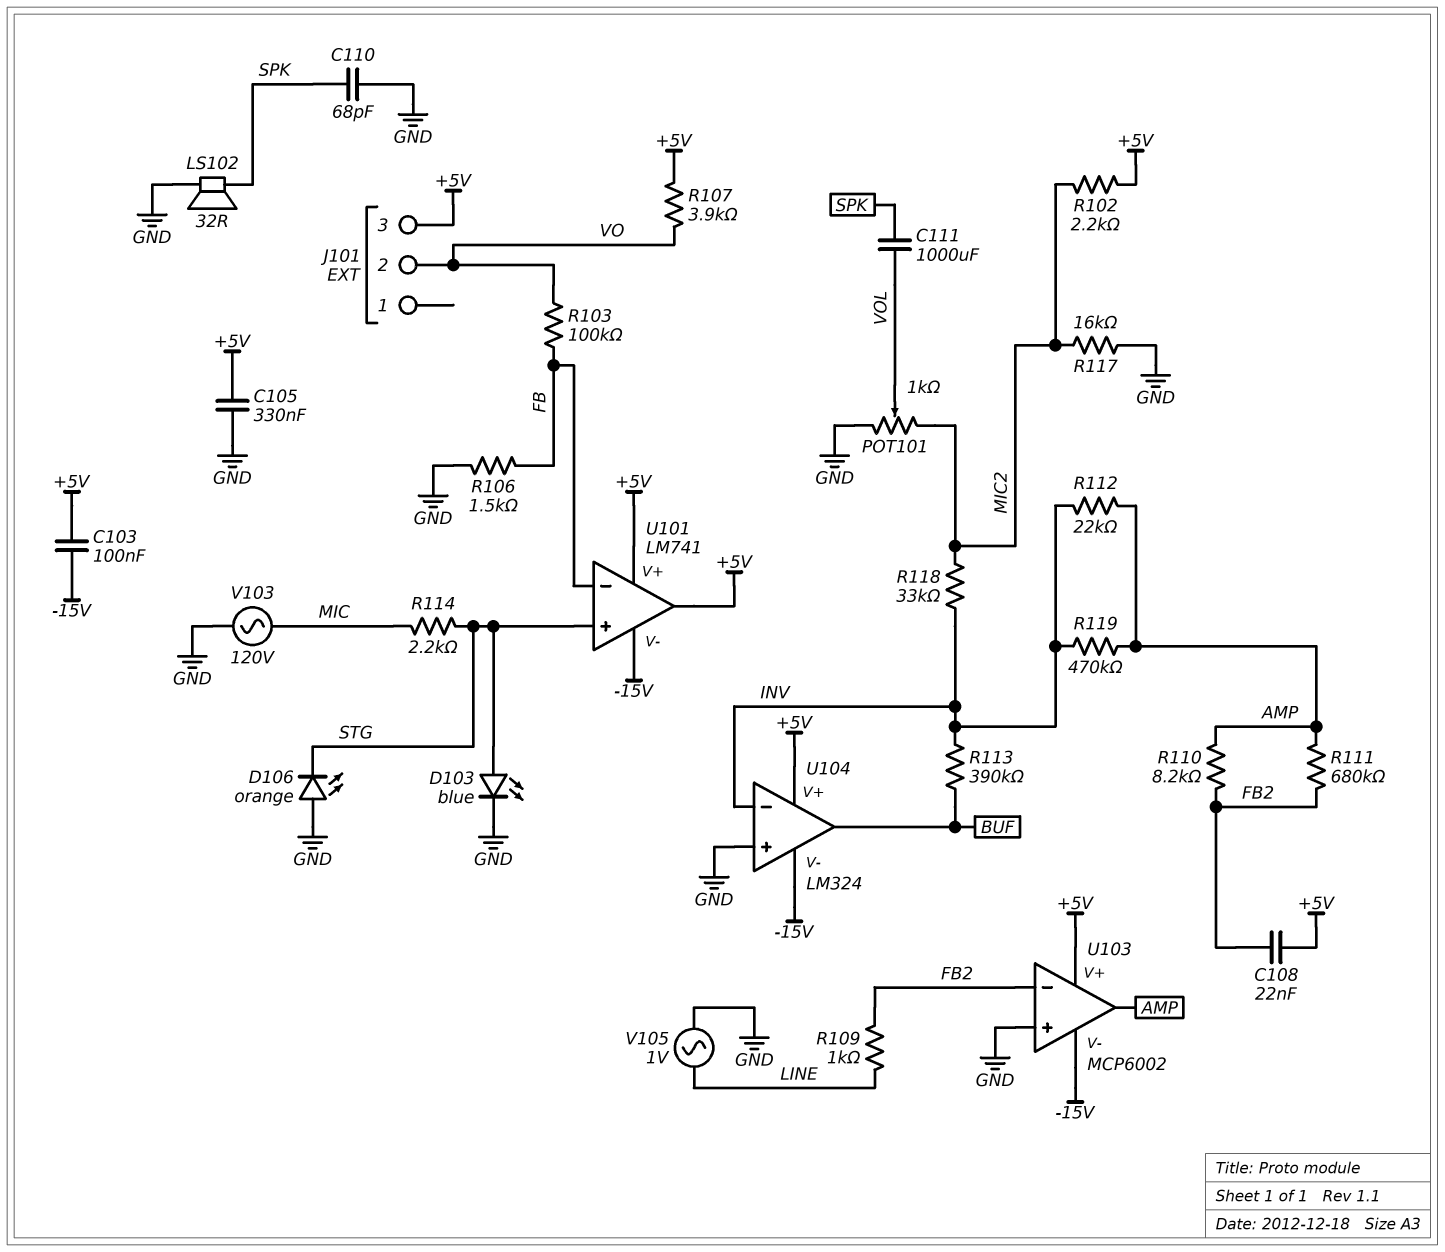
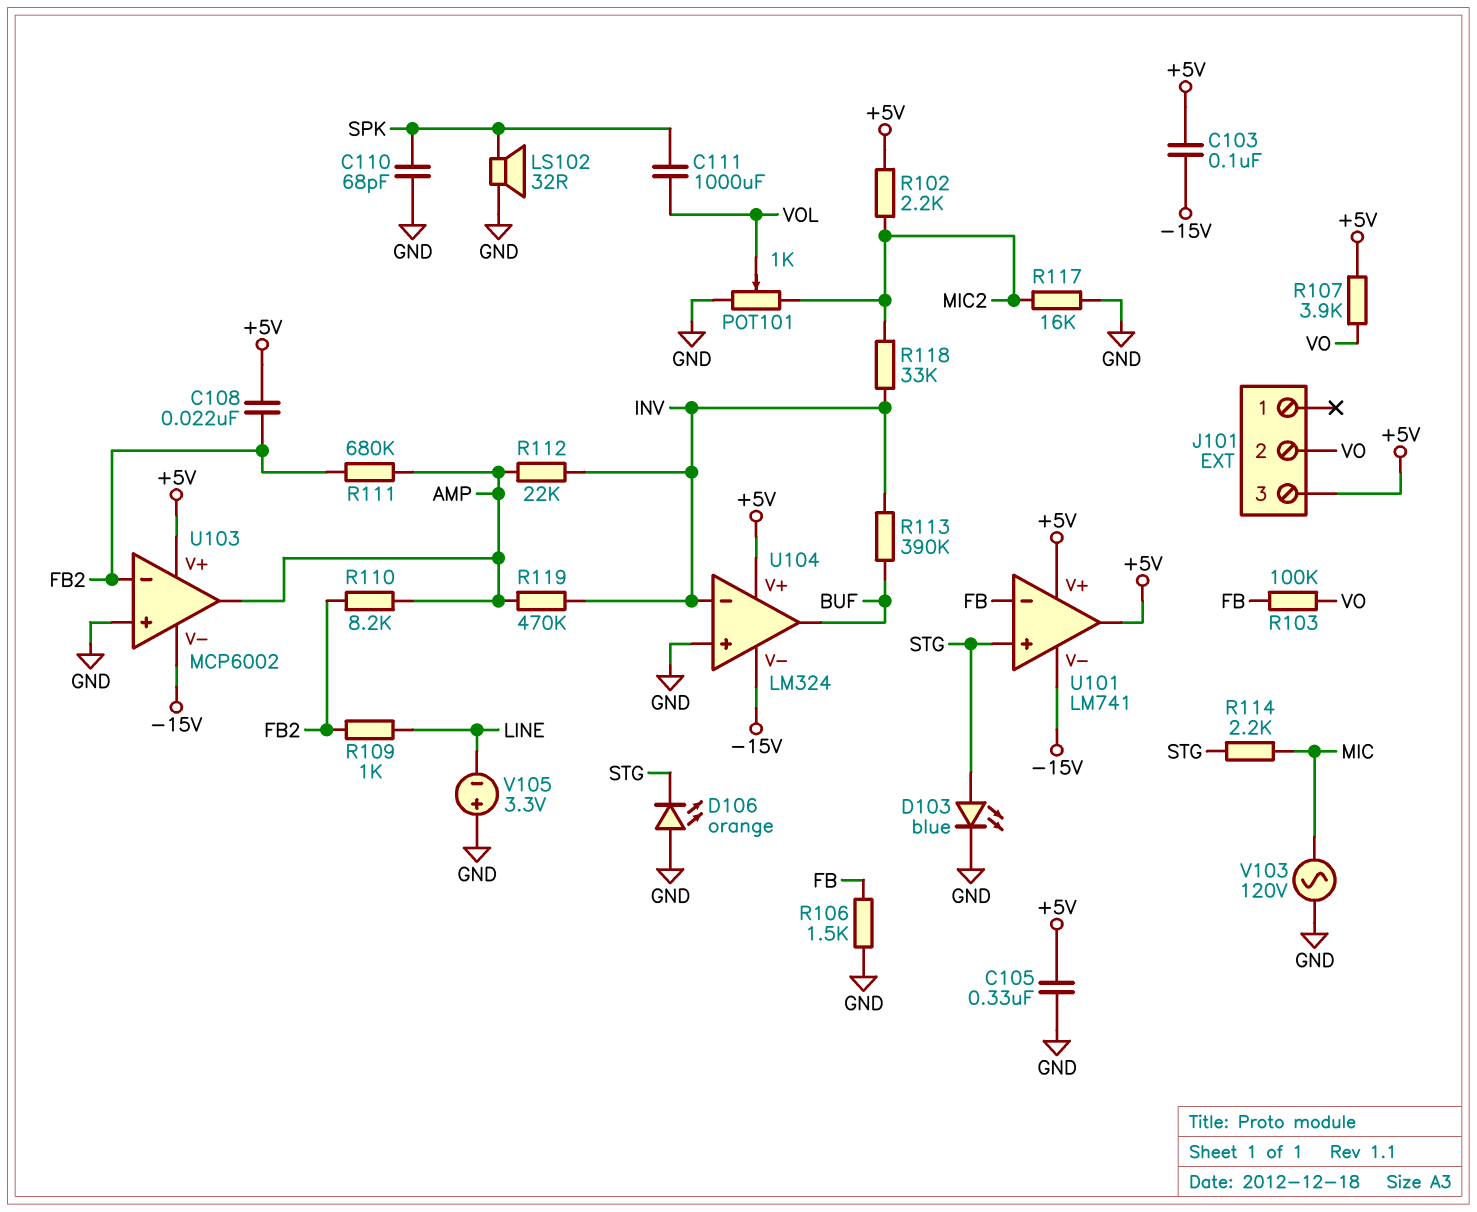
V105: AC 1V (GND, LINE) -> 3.3V (plus GND, minus LINE)

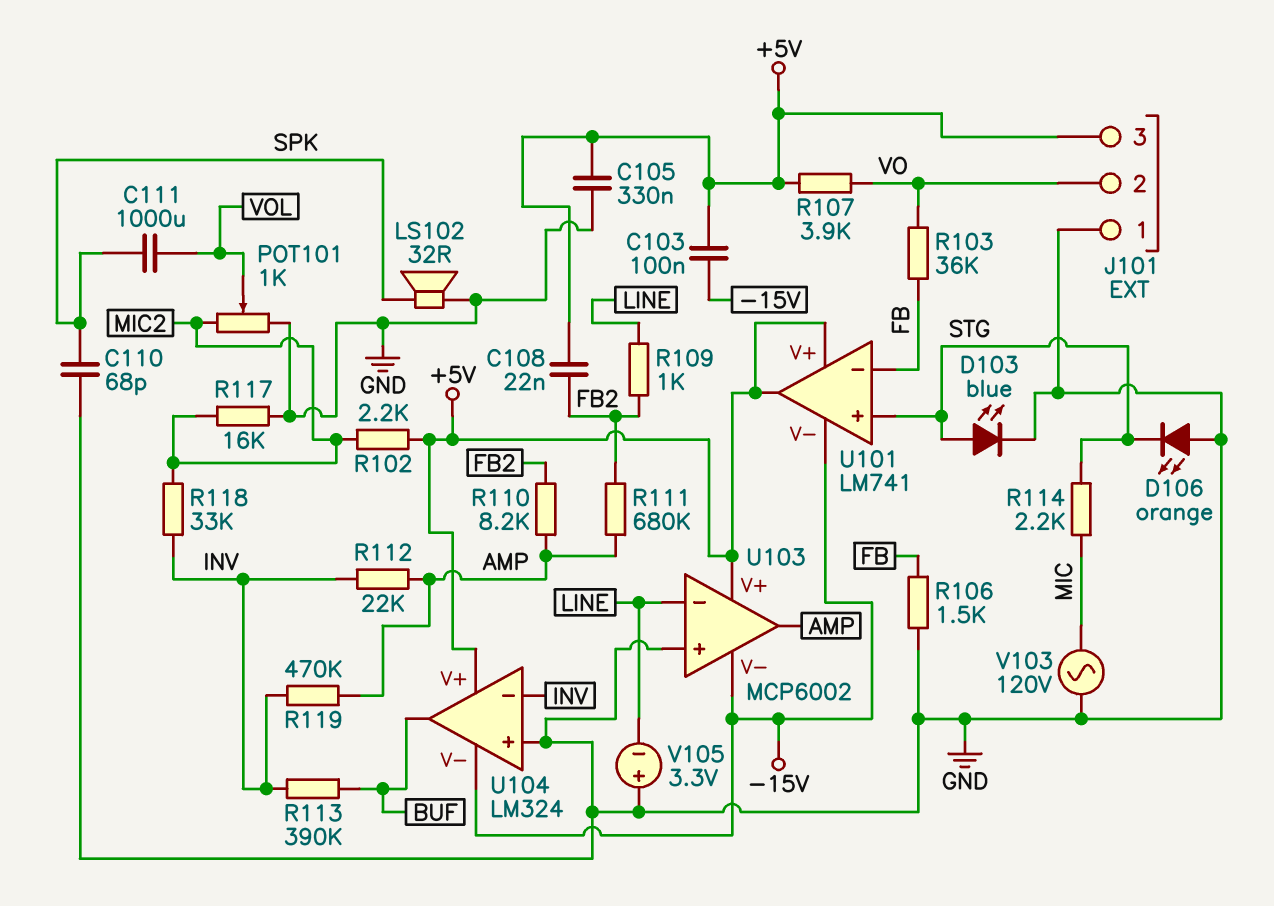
J101 pin 1: none -> GND
R103: 100k (FB, VO) -> 36k (FB, VO)
U103 pin in-: FB2 -> LINE

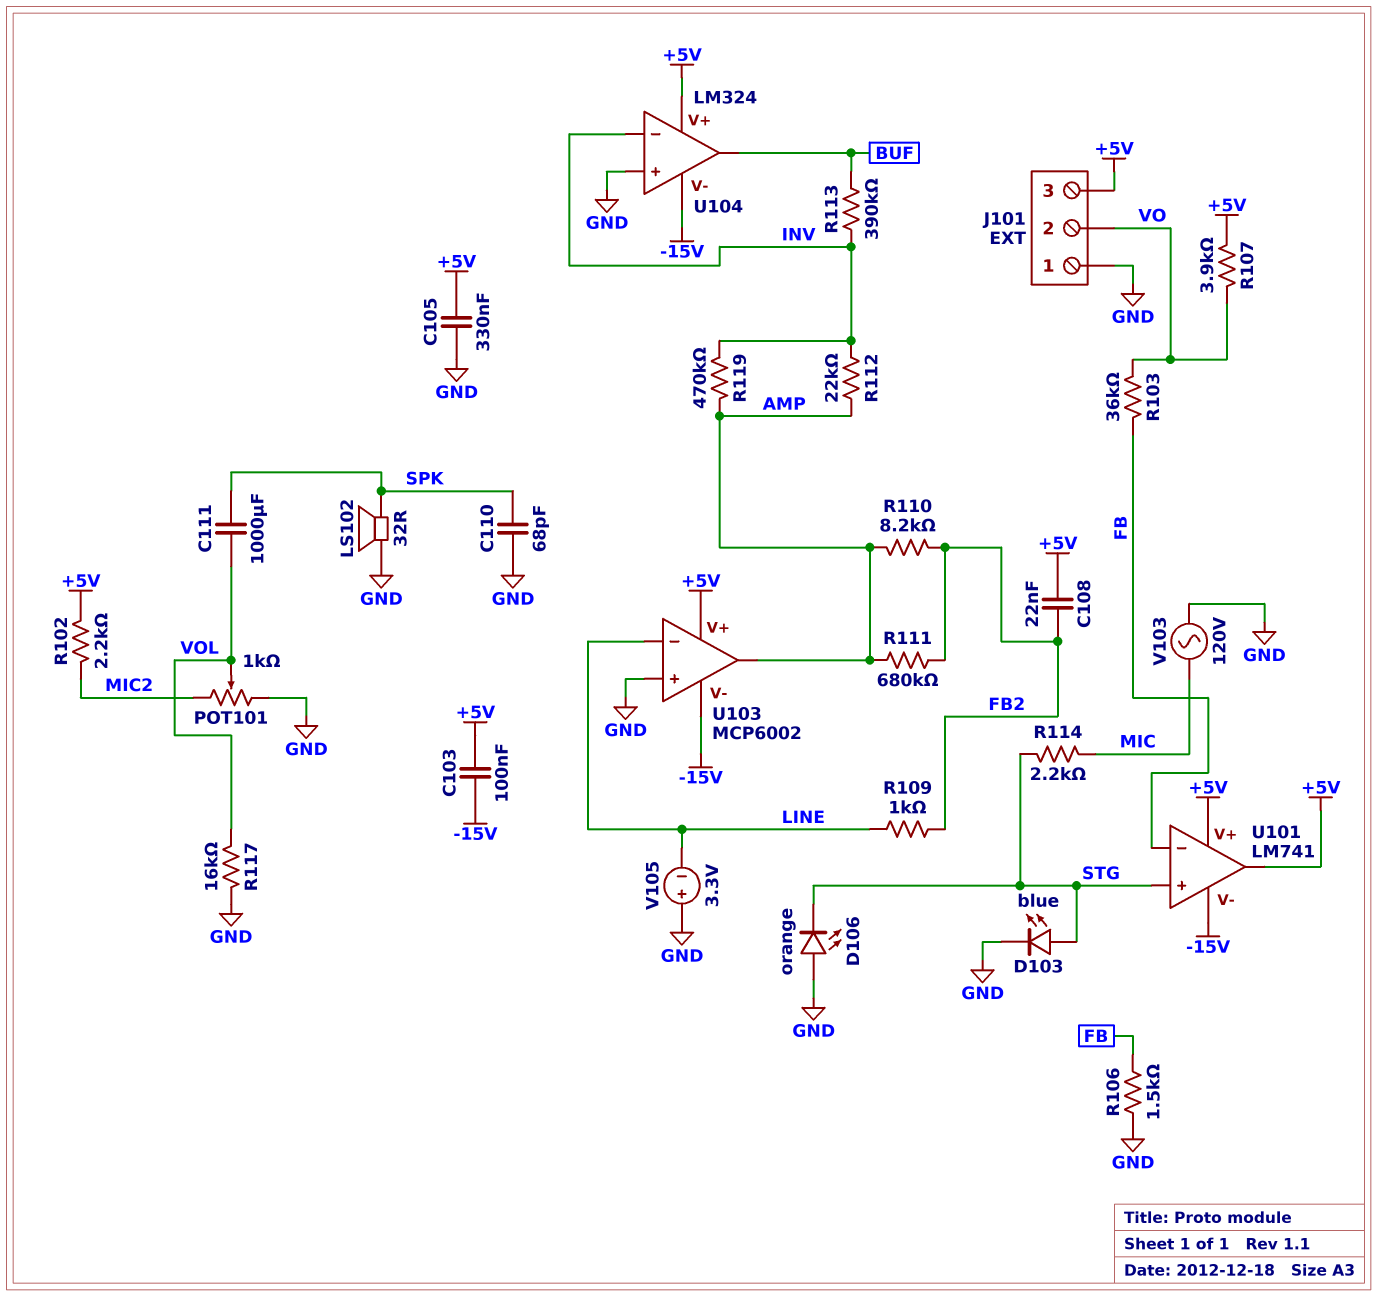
R117: 16k (GND, MIC2) -> 16k (GND, VOL)
R118: 33k (INV, MIC2) -> none

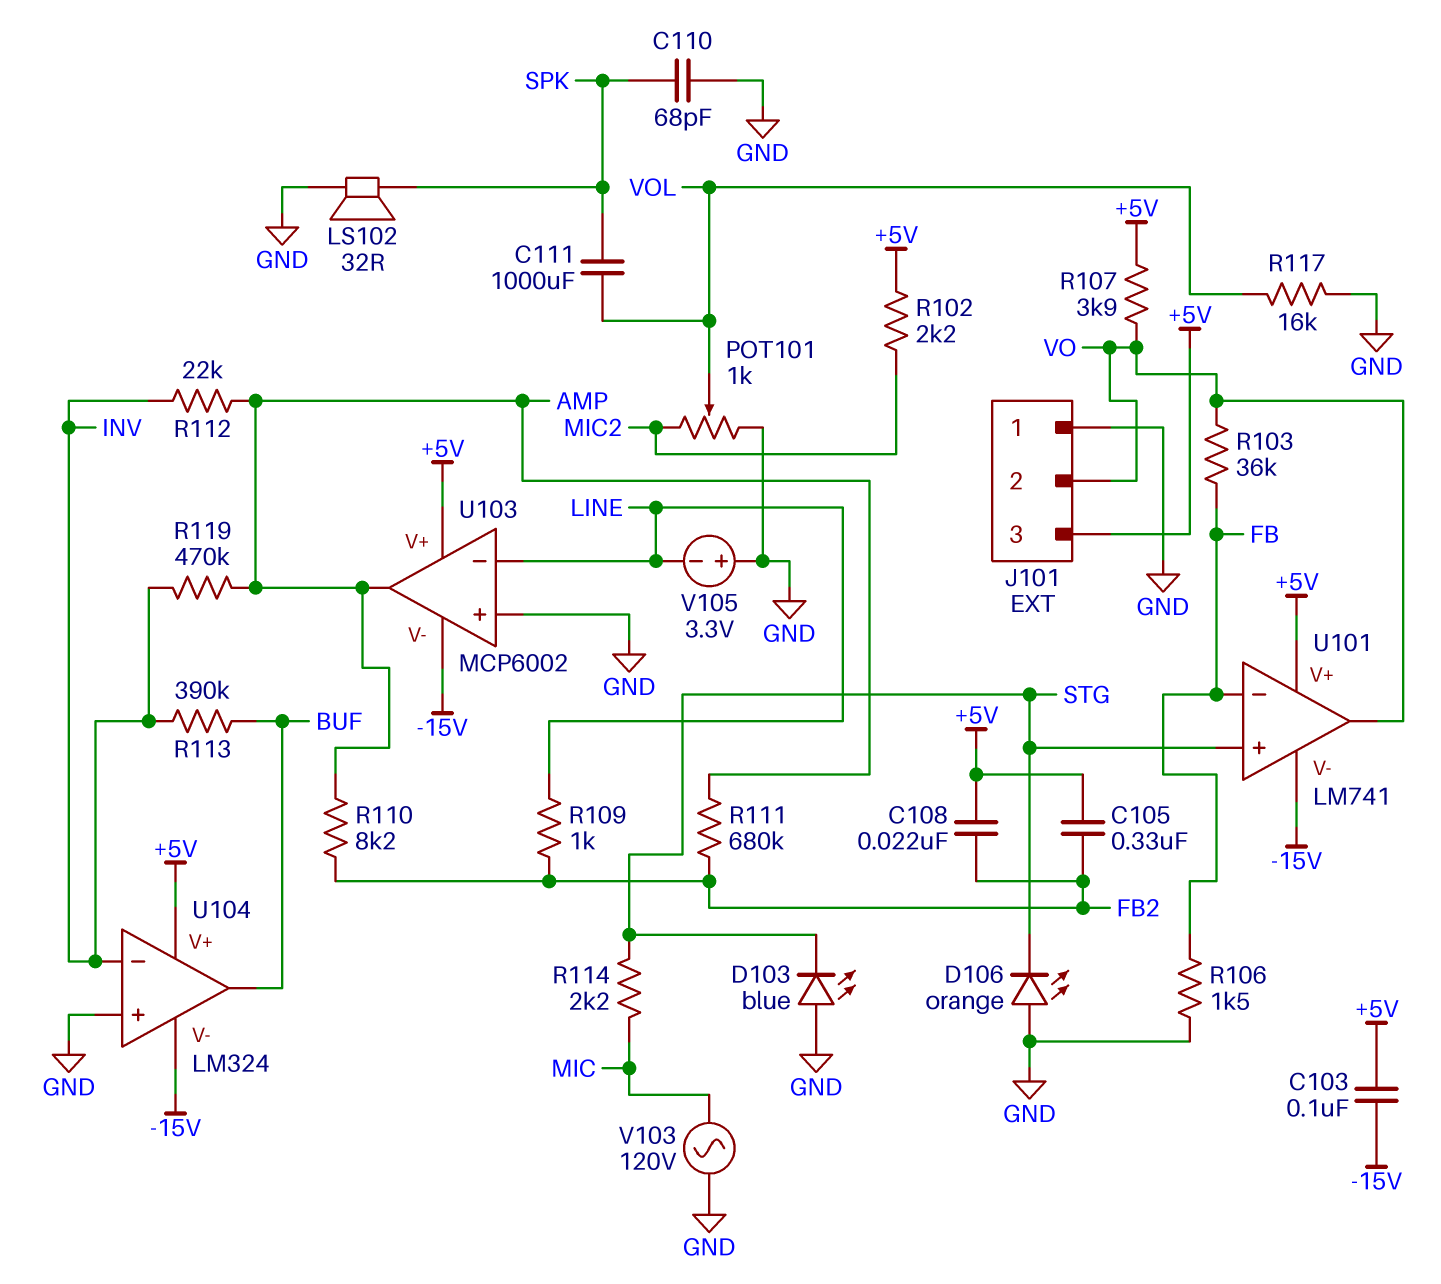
C105: 330nF (+5V, GND) -> 330nF (+5V, FB2)
D103: LED blue (A STG, K GND) -> LED blue (A GND, K STG)
U101 pin out: +5V -> VO

